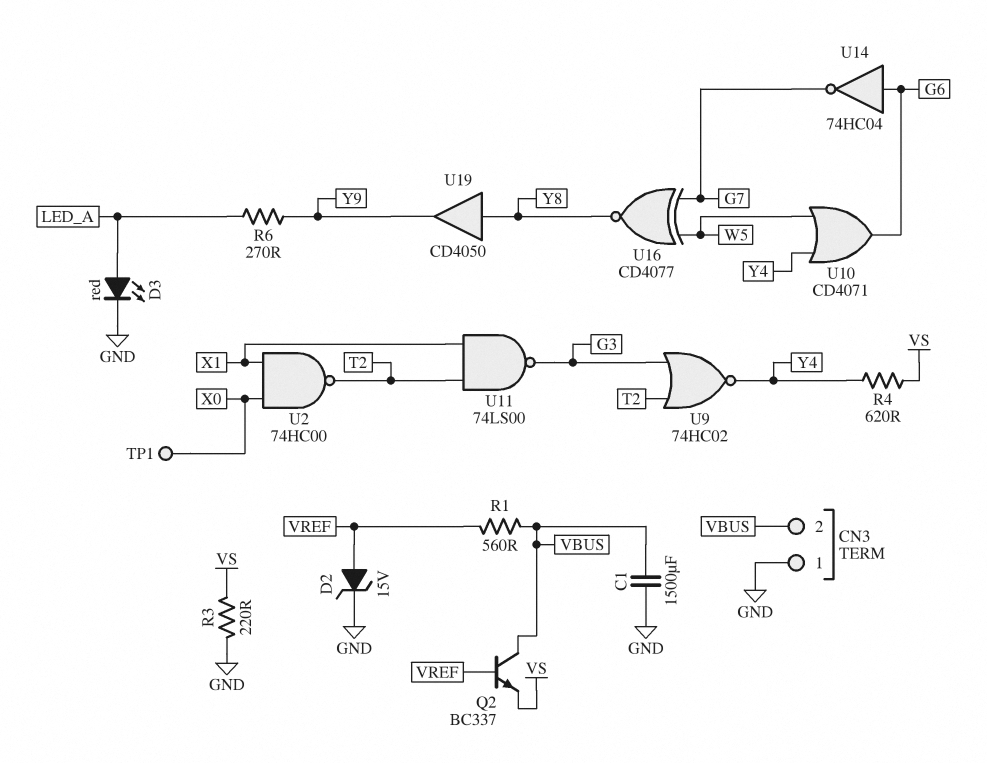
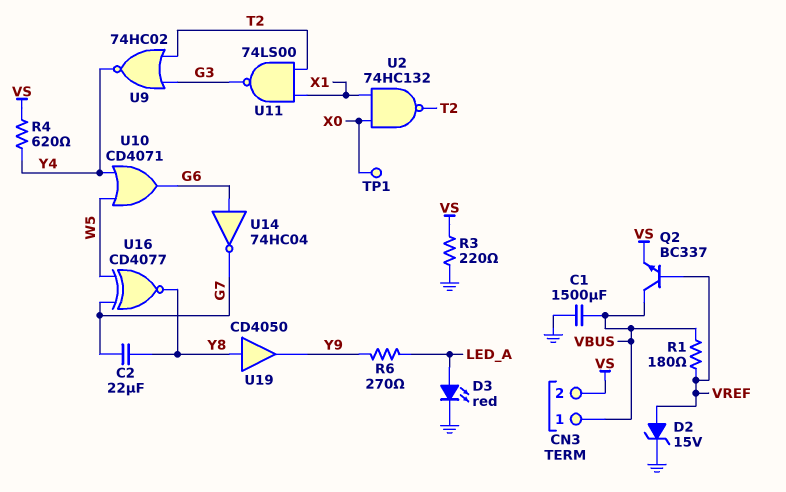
C2: none -> 22uF (G7, Y8)
CN3 pin 1: GND -> VBUS
CN3 pin 2: VBUS -> VS
R1: 560 (VBUS, VREF) -> 180 (VBUS, VREF)
U2: NAND 74HC00 (in X0, in X1, out T2) -> NAND 74HC132 (in X0, in X1, out T2)

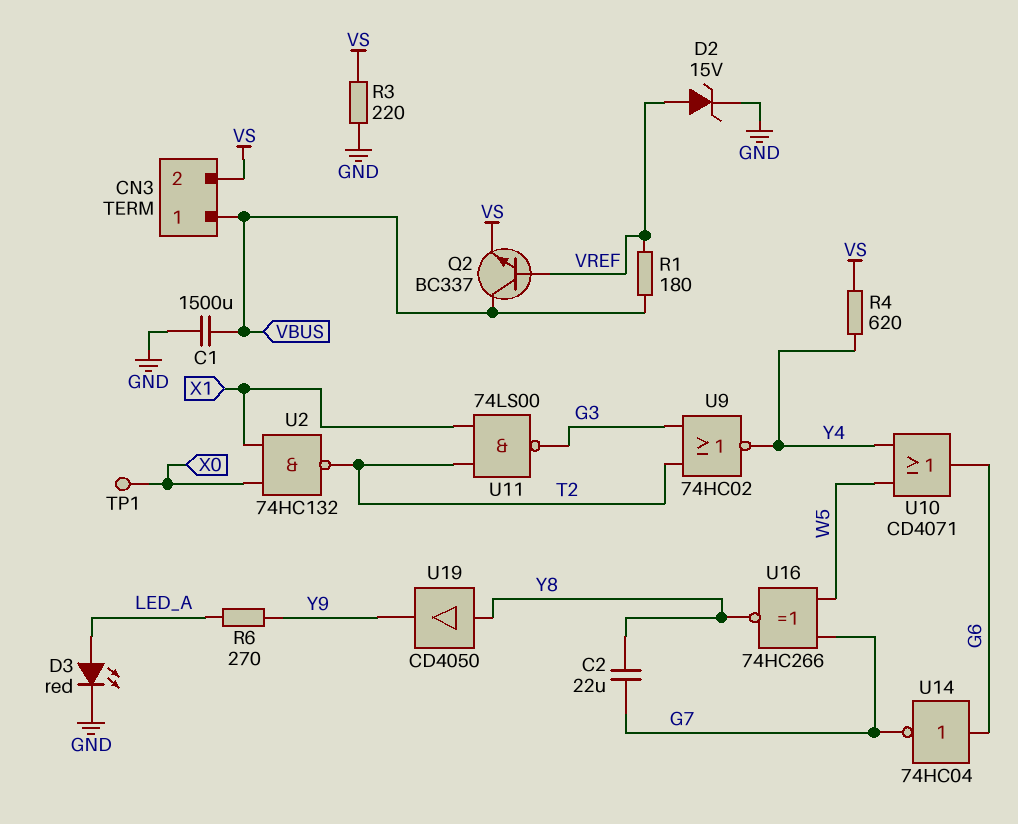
U16: XNOR CD4077 (in G7, in W5, out Y8) -> XNOR 74HC266 (in G7, in W5, out Y8)

